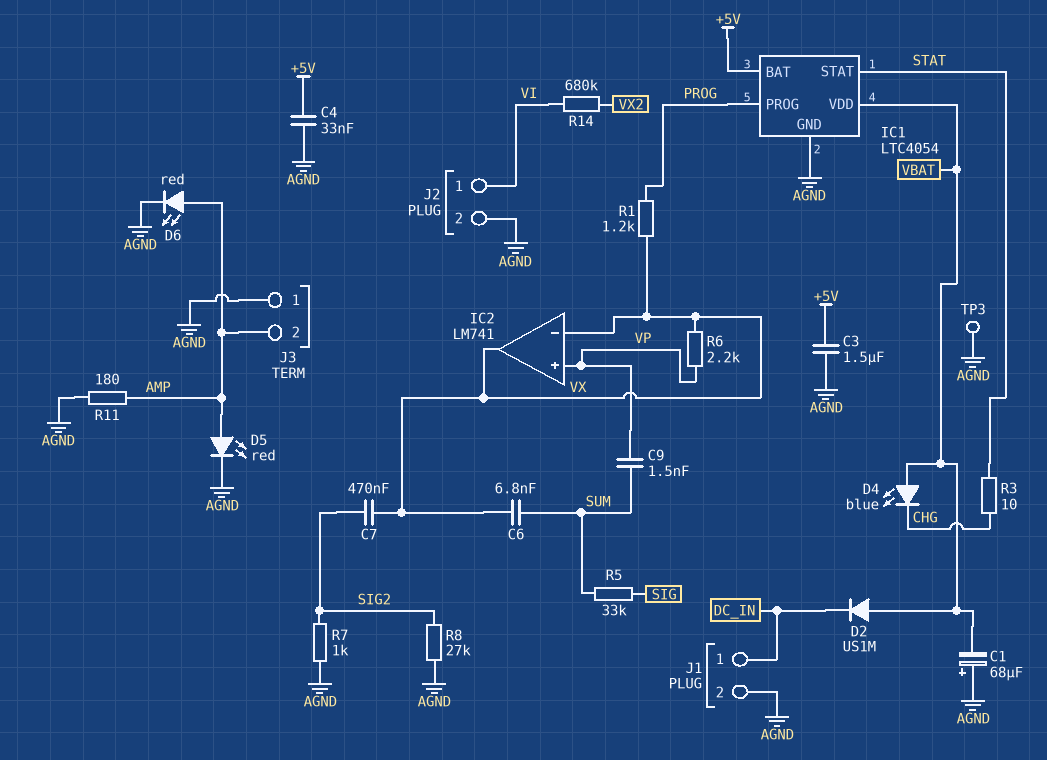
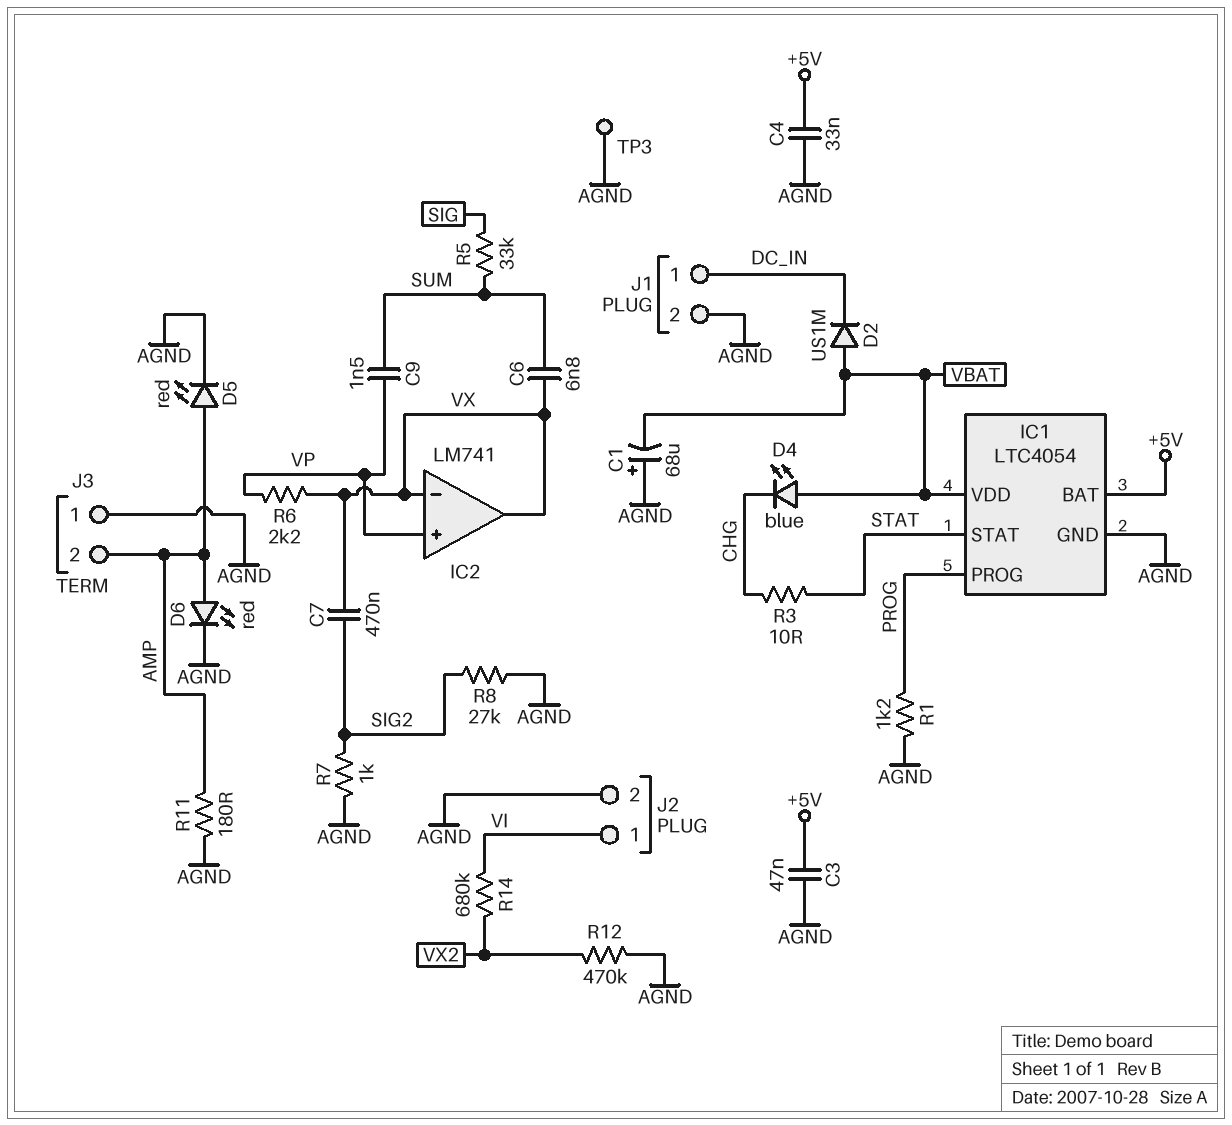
C3: 1.5uF (+5V, AGND) -> 47nF (+5V, AGND)
R1: 1.2k (PROG, VX) -> 1.2k (AGND, PROG)
R12: none -> 470k (AGND, VX2)

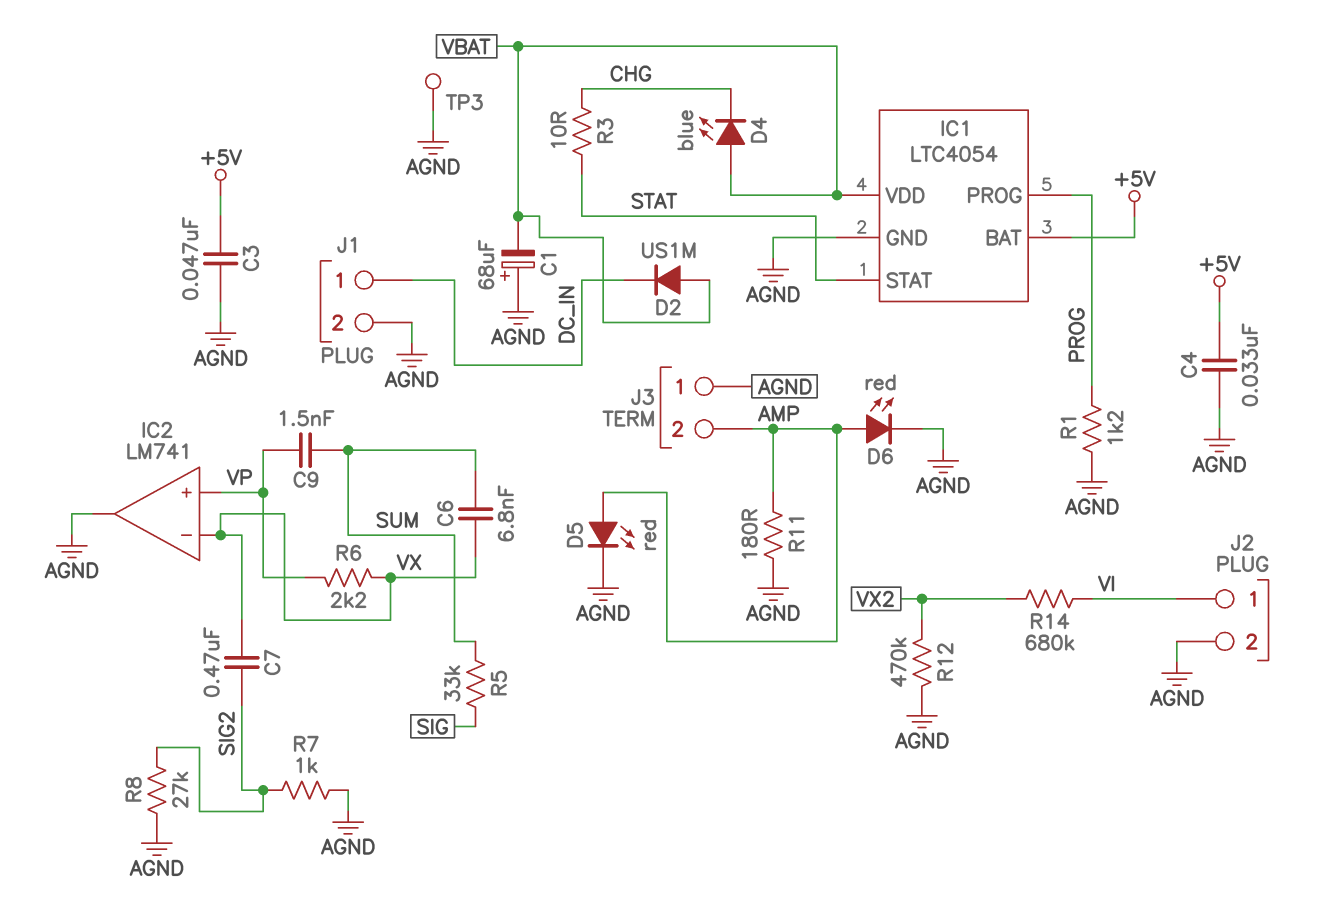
IC2 pin out: VX -> AGND

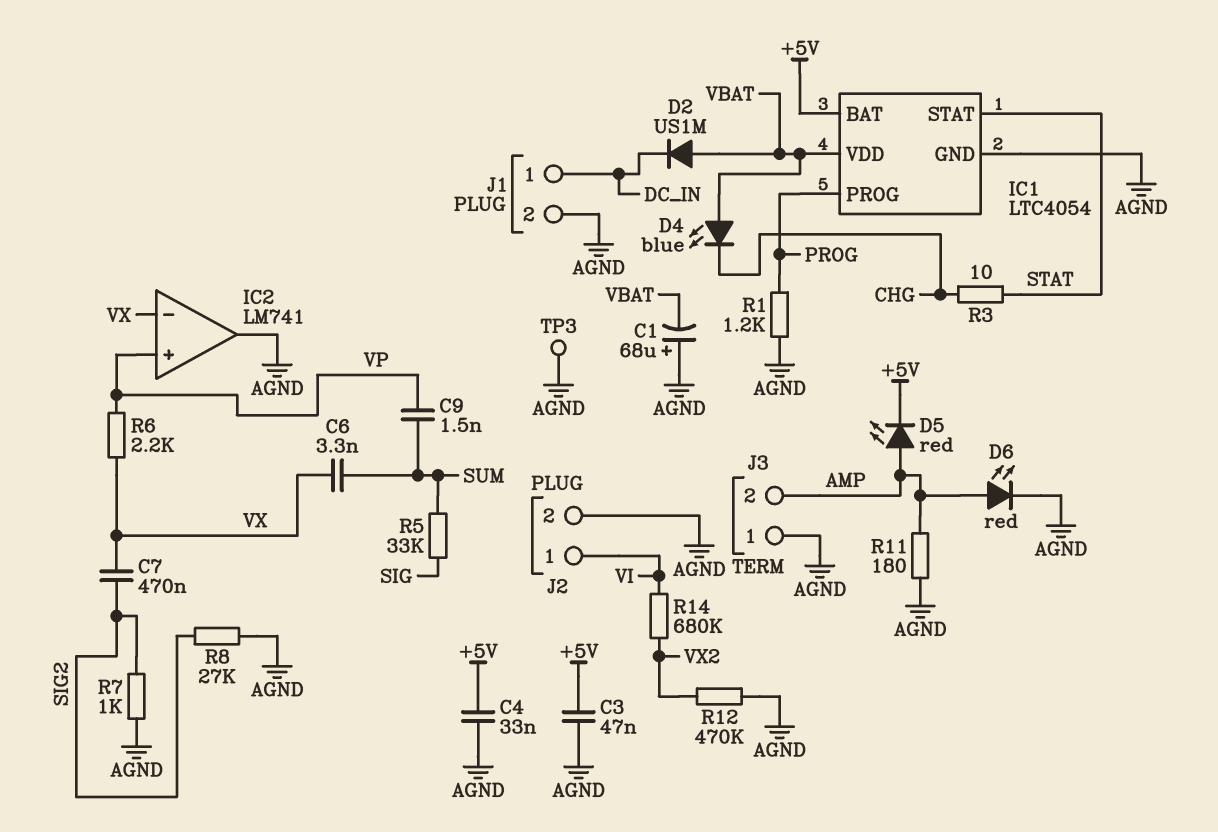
C6: 6.8nF (SUM, VX) -> 3.3nF (SUM, VX)
D5: LED red (A AMP, K AGND) -> LED red (A AMP, K +5V)

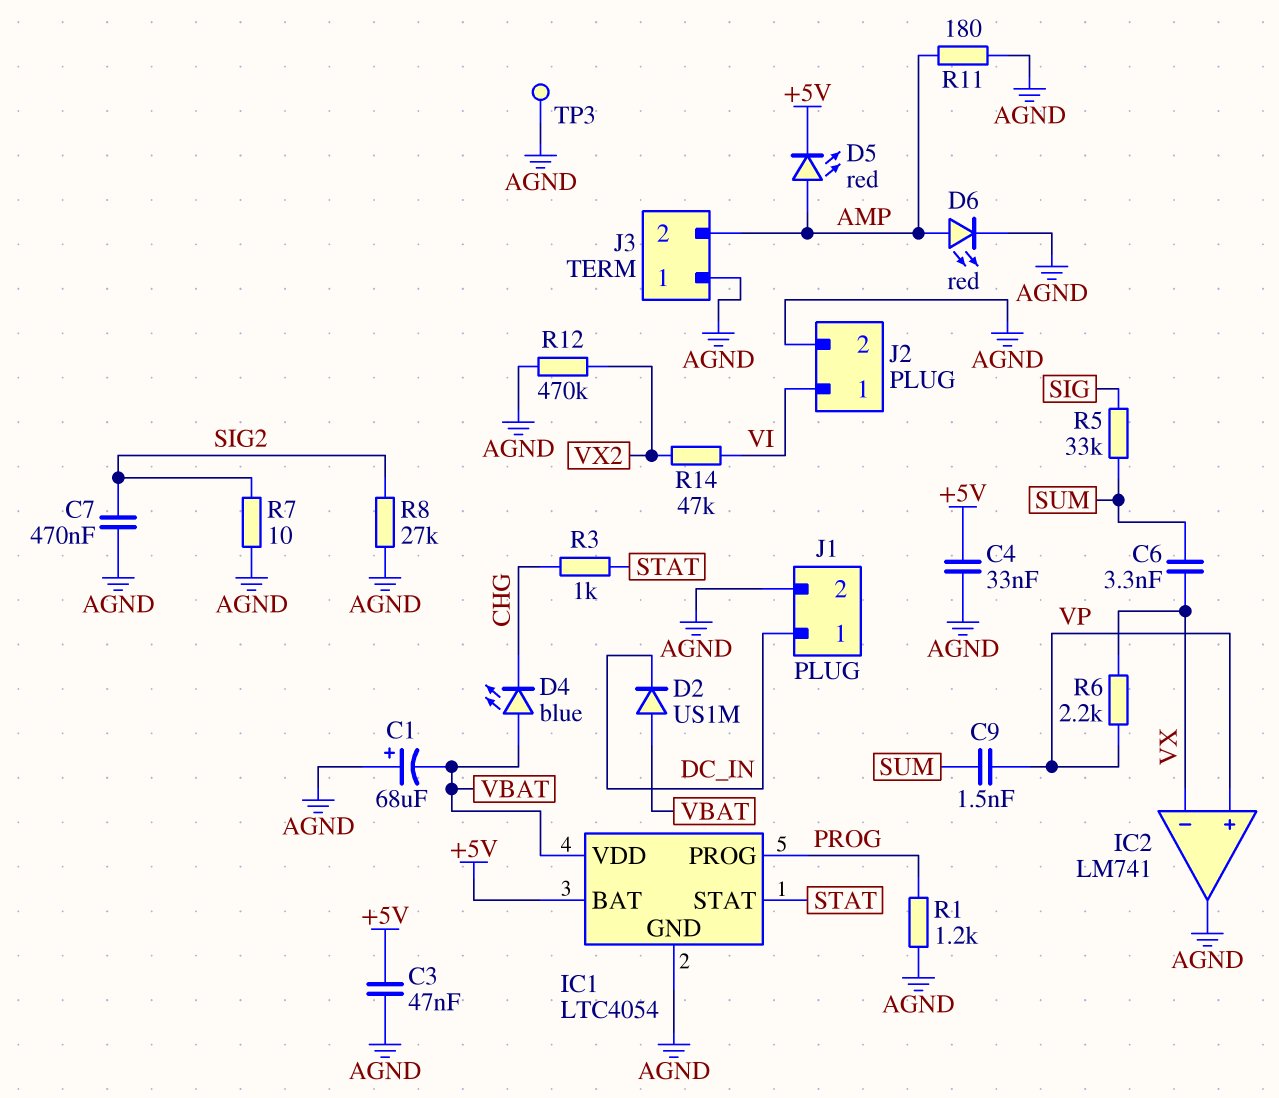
C7: 470nF (SIG2, VX) -> 470nF (AGND, SIG2)
R3: 10 (CHG, STAT) -> 1k (CHG, STAT)
R7: 1k (AGND, SIG2) -> 10 (AGND, SIG2)
R14: 680k (VI, VX2) -> 47k (VI, VX2)

